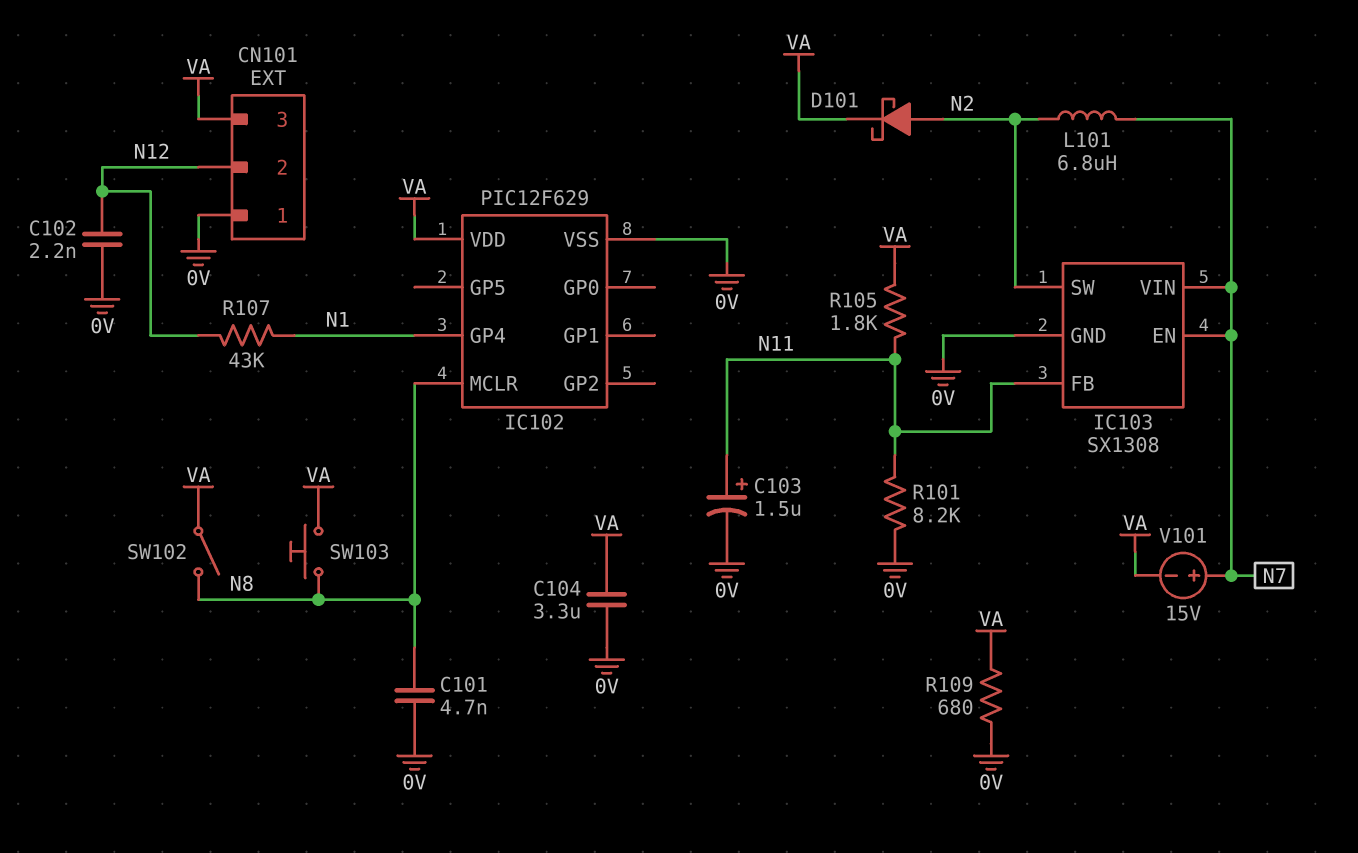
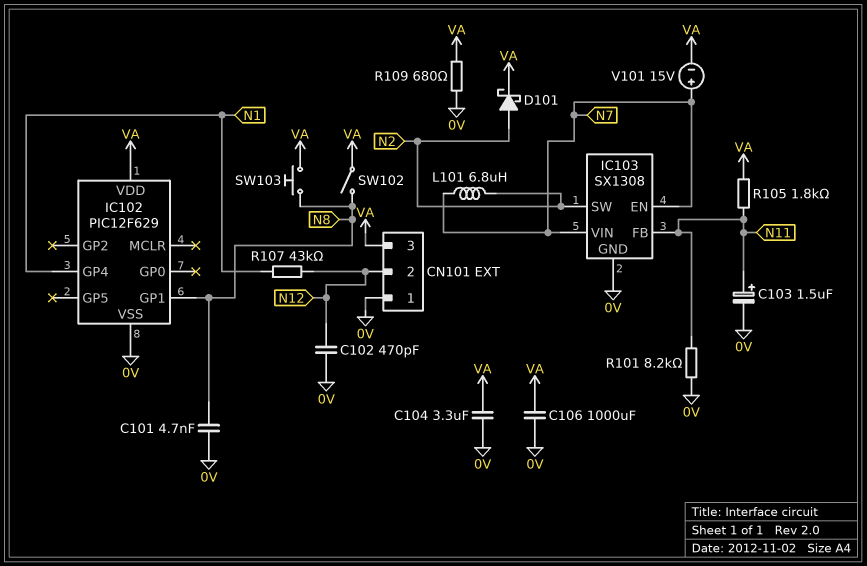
C102: 2.2nF (0V, N12) -> 470pF (0V, N12)
C106: none -> 1000uF (0V, VA)
IC102 pin GP1: none -> N8
IC102 pin MCLR: N8 -> none

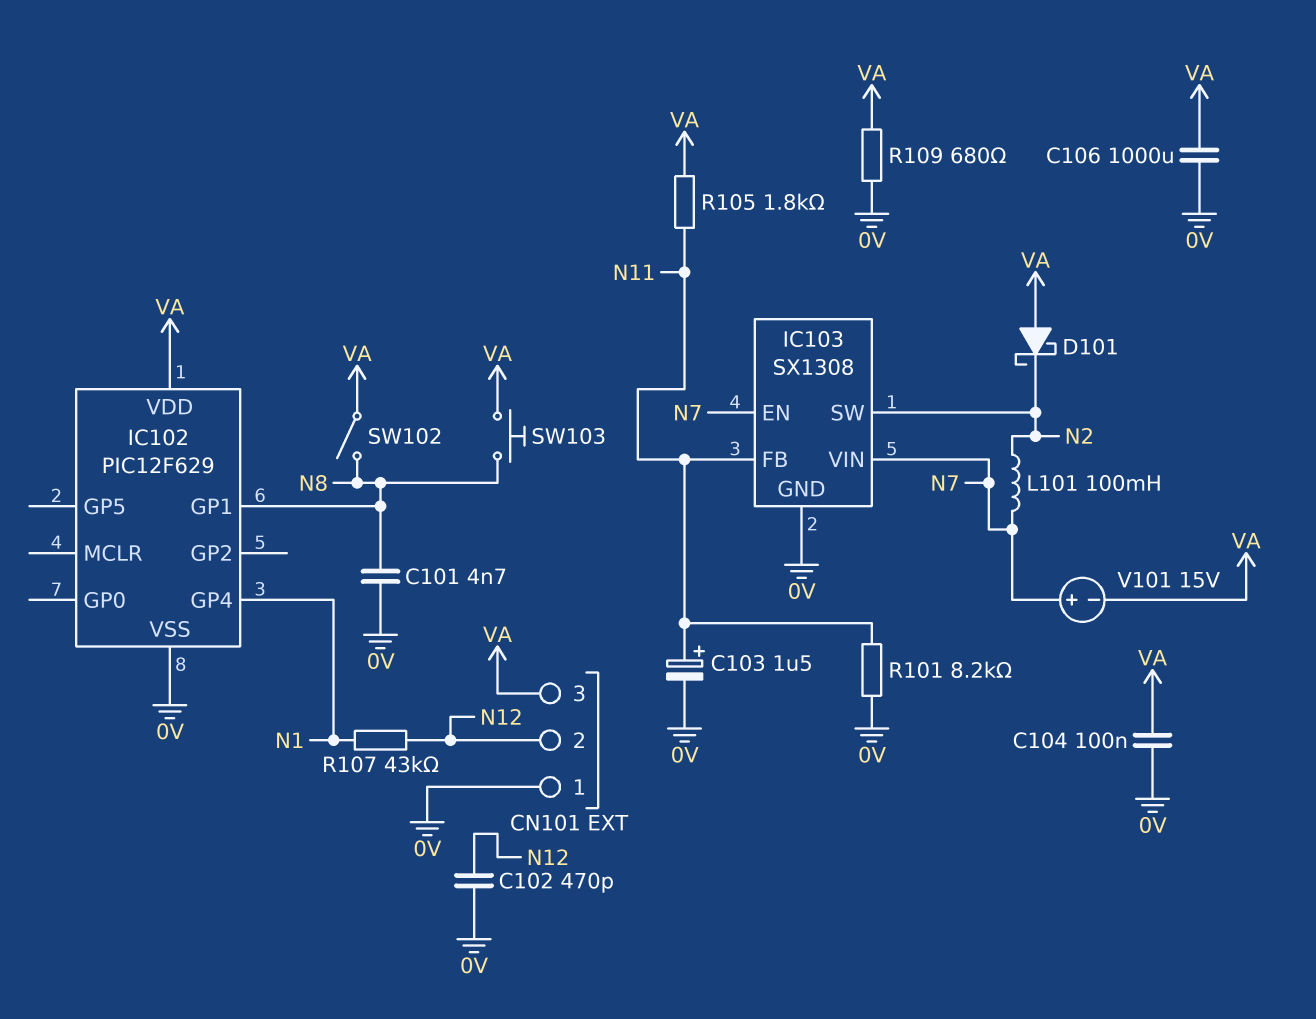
C104: 3.3uF (0V, VA) -> 100nF (0V, VA)
D101: schottky (A N2, K VA) -> schottky (A VA, K N2)
L101: 6.8uH (N2, N7) -> 100mH (N2, N7)

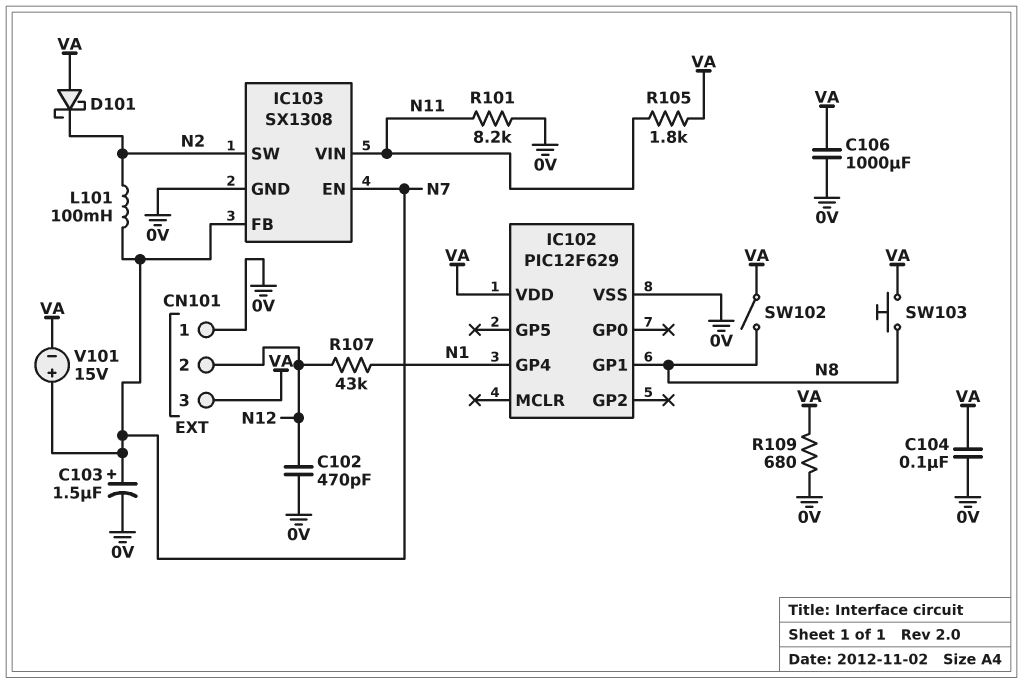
C101: 4.7nF (0V, N8) -> none
C103: 1.5uF (plus N11, minus 0V) -> 1.5uF (plus N7, minus 0V)
IC103 pin FB: N11 -> N7
IC103 pin VIN: N7 -> N11

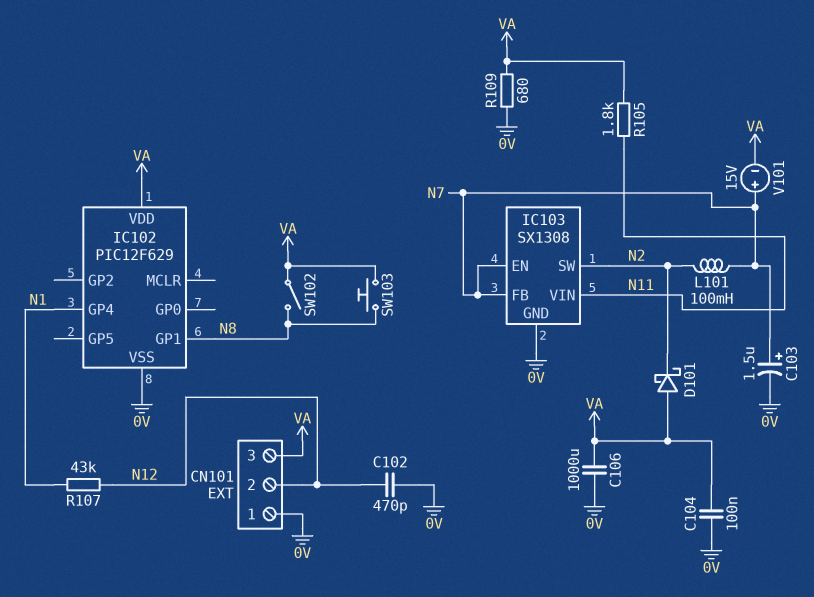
R101: 8.2k (0V, N11) -> none

